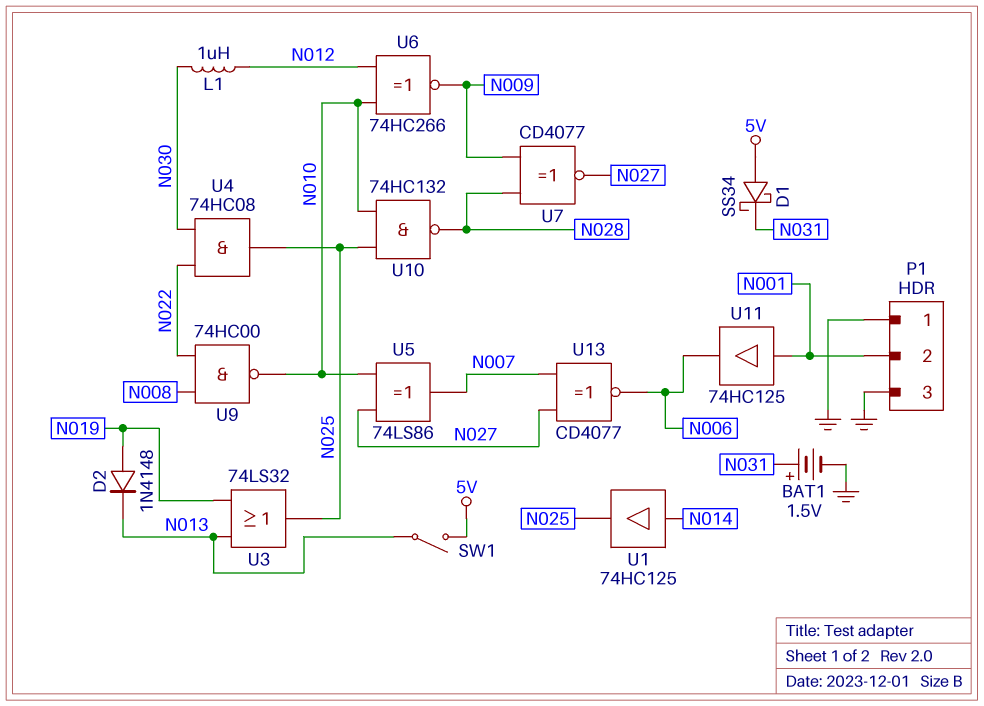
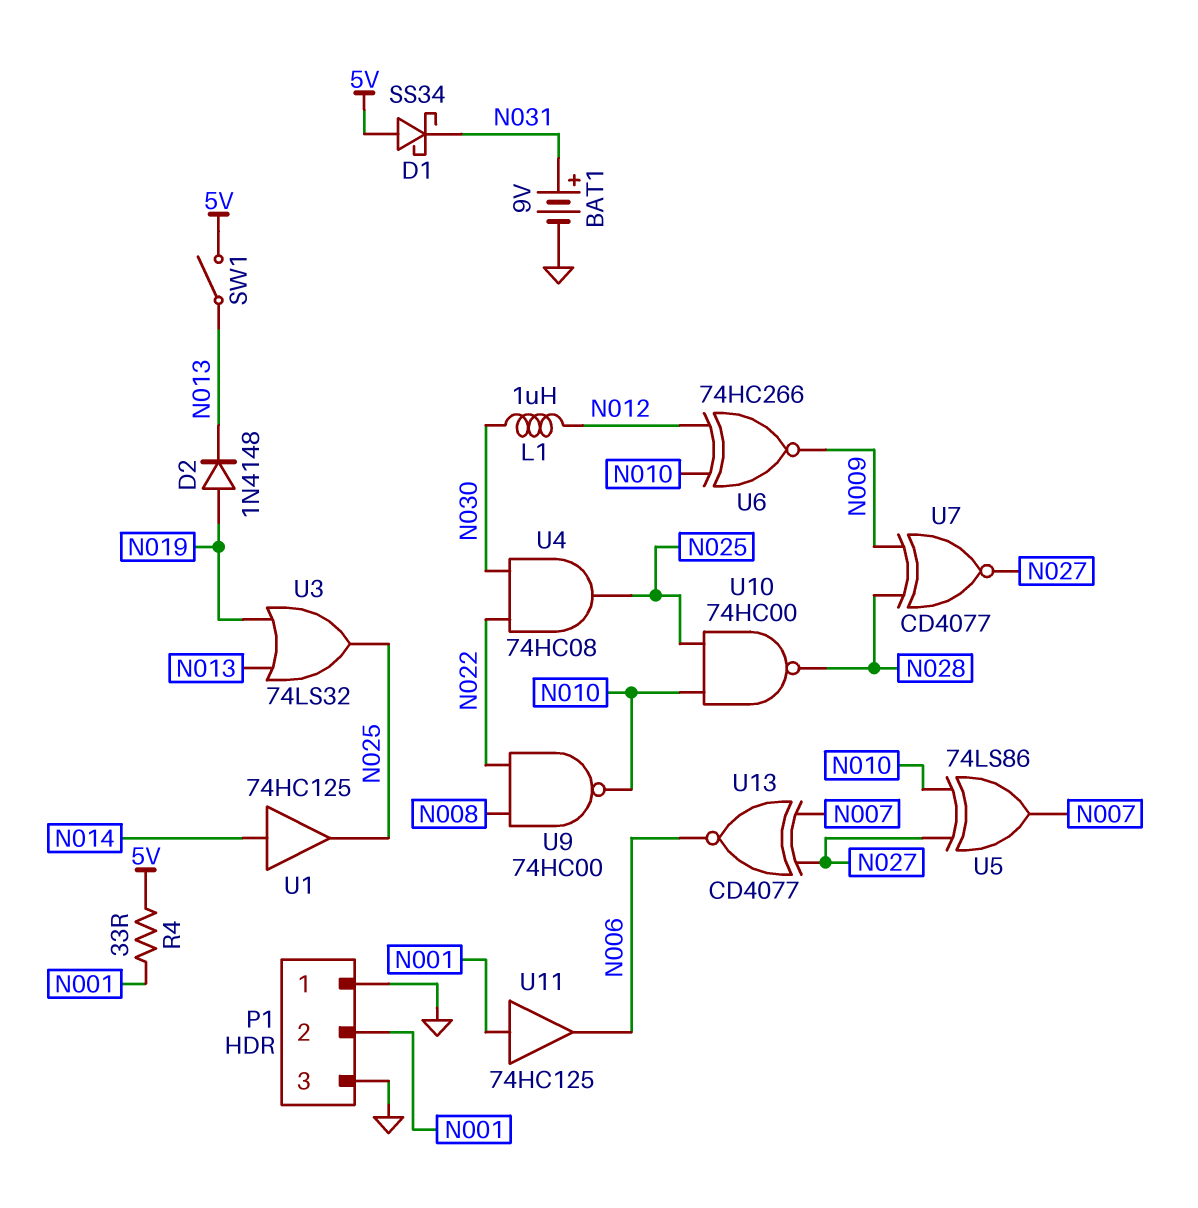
BAT1: 1.5V (plus N031, minus GND) -> 9V (plus N031, minus GND)
R4: none -> 33 (5V, N001)
U10: NAND 74HC132 (in N010, in N025, out N028) -> NAND 74HC00 (in N010, in N025, out N028)

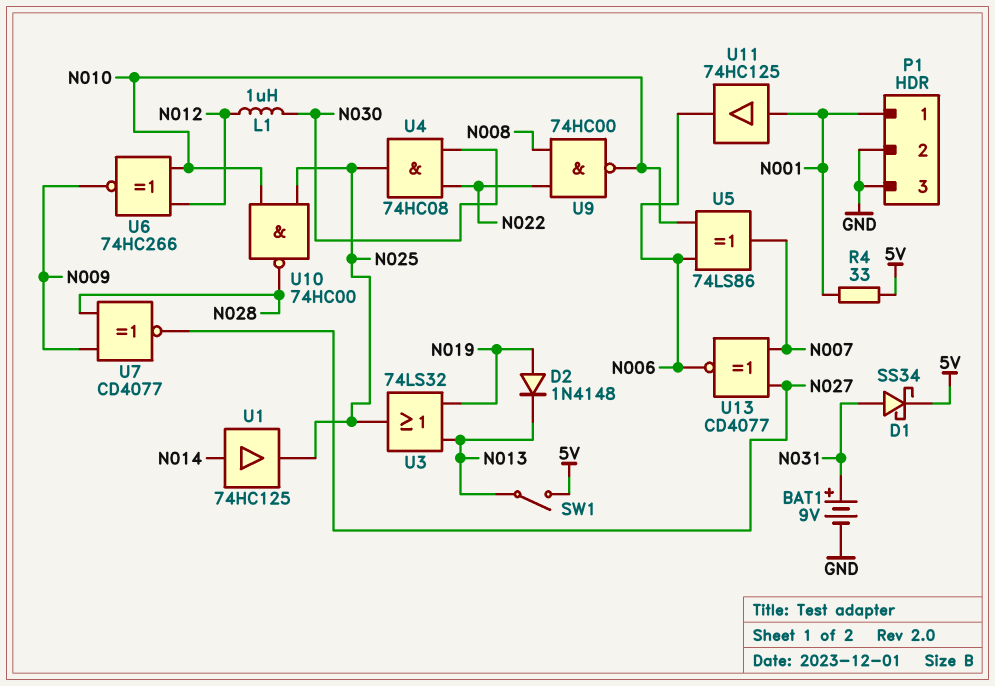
D1: schottky SS34 (A 5V, K N031) -> schottky SS34 (A N031, K 5V)
P1 pin 1: GND -> N001
P1 pin 2: N001 -> GND
U5: XOR 74LS86 (in N010, in N027, out N007) -> XOR 74LS86 (in N006, in N010, out N007)

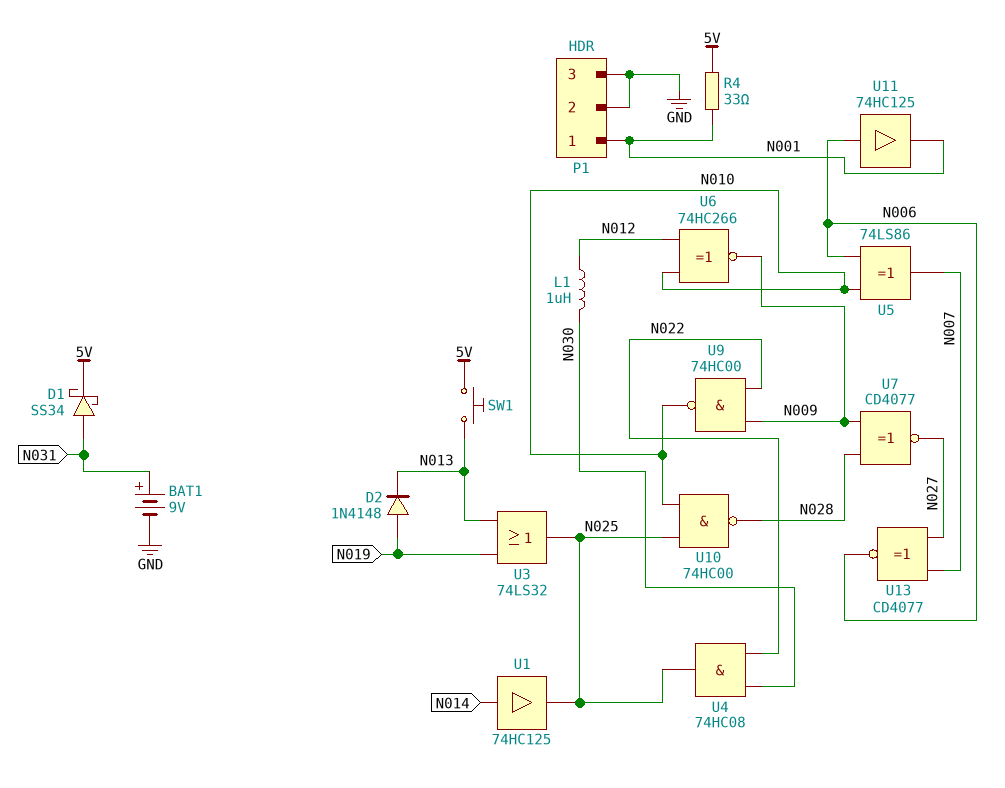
SW1: switch (5V, N013) -> button (5V, N013)
U9: NAND 74HC00 (in N008, in N022, out N010) -> NAND 74HC00 (in N009, in N022, out N010)
U11: buffer 74HC125 (in N001, out N006) -> buffer 74HC125 (in N006, out N001)

